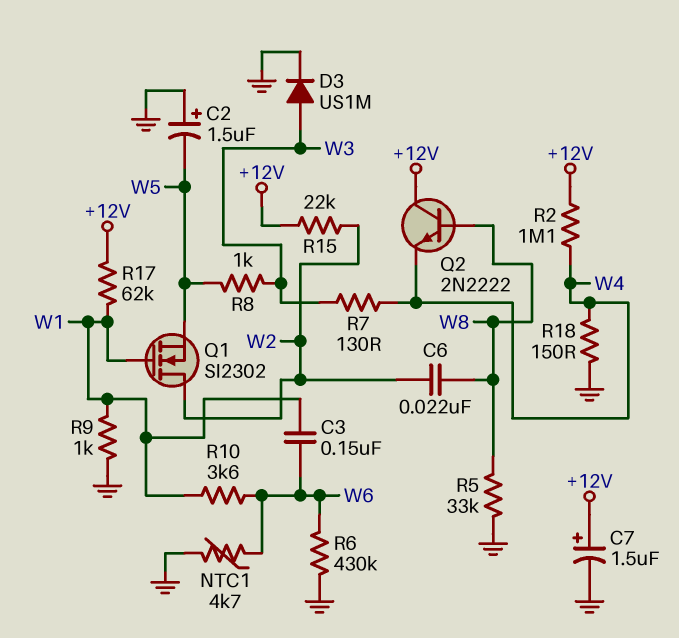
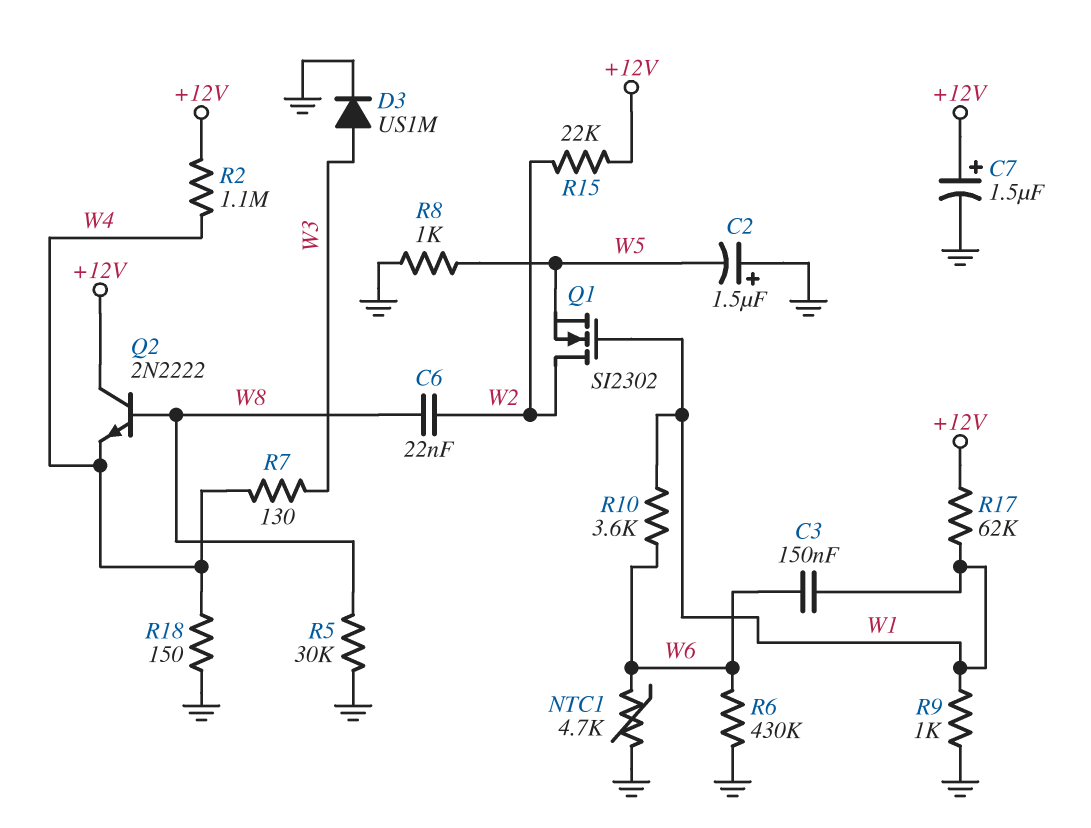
R5: 33k (GND, W8) -> 30k (GND, W8)
R8: 1k (W3, W5) -> 1k (GND, W5)

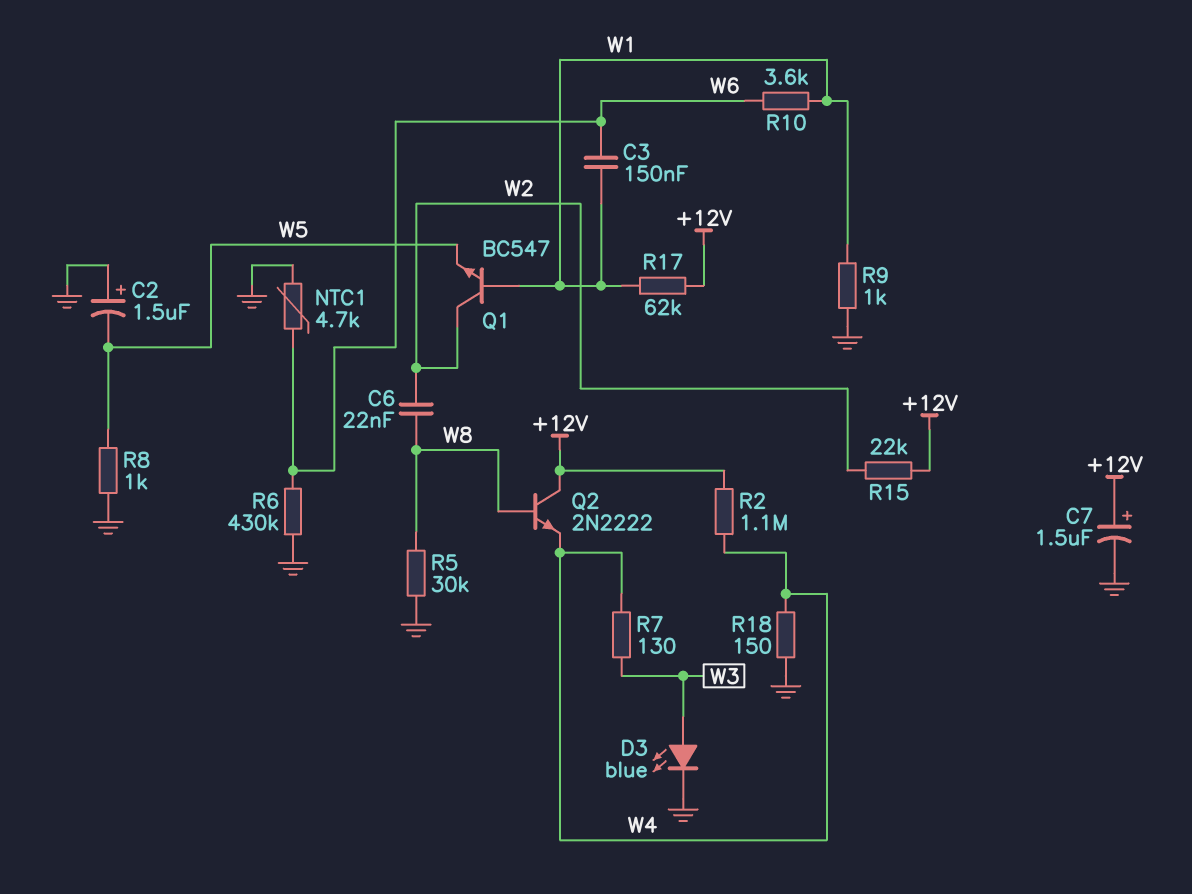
D3: diode US1M (A W3, K GND) -> LED blue (A W3, K GND)
Q1: NMOS SI2302 (G W1, D W2, S W5) -> NPN BC547 (B W1, C W2, E W5)

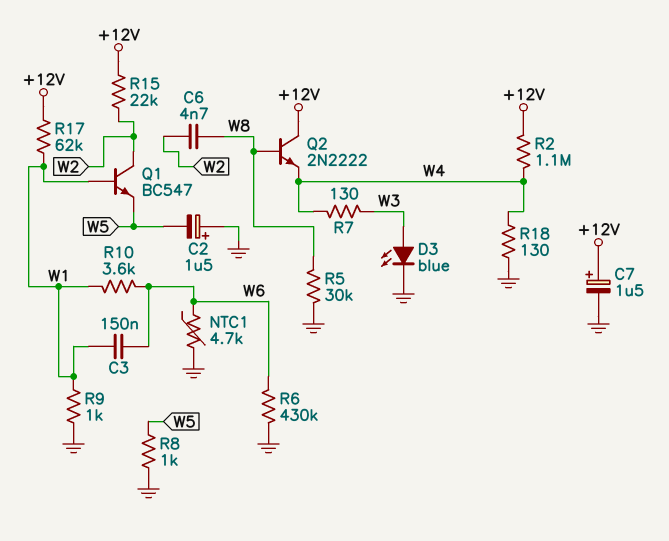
C6: 22nF (W2, W8) -> 4.7nF (W2, W8)
R18: 150 (GND, W4) -> 130 (GND, W4)

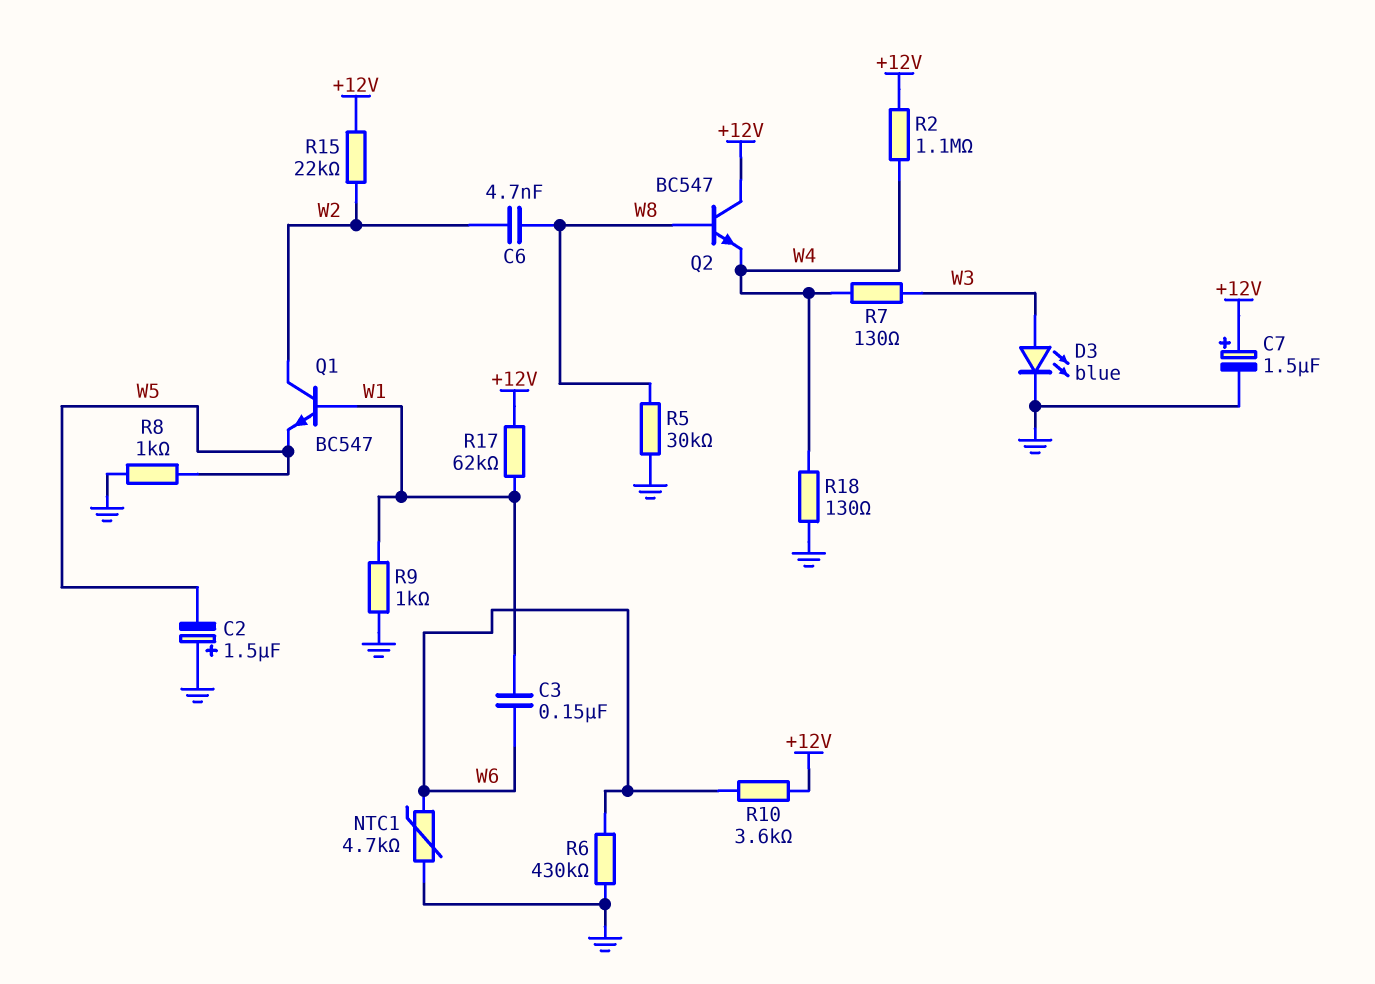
Q2: NPN 2N2222 (B W8, C +12V, E W4) -> NPN BC547 (B W8, C +12V, E W4)
R10: 3.6k (W1, W6) -> 3.6k (+12V, W6)

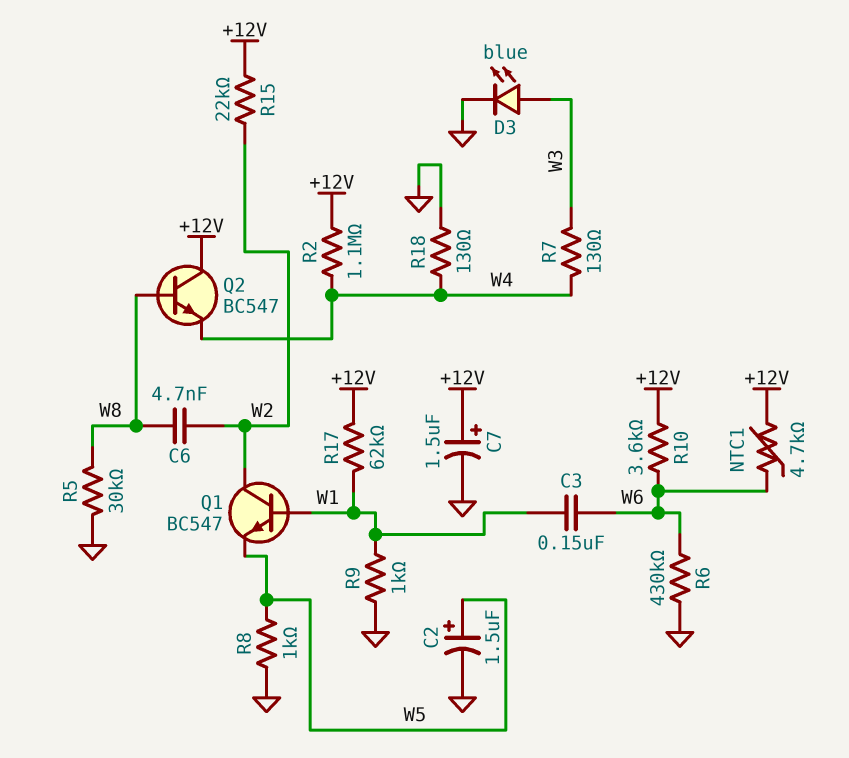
C2: 1.5uF (plus GND, minus W5) -> 1.5uF (plus W5, minus GND)
NTC1: 4.7k (GND, W6) -> 4.7k (+12V, W6)

